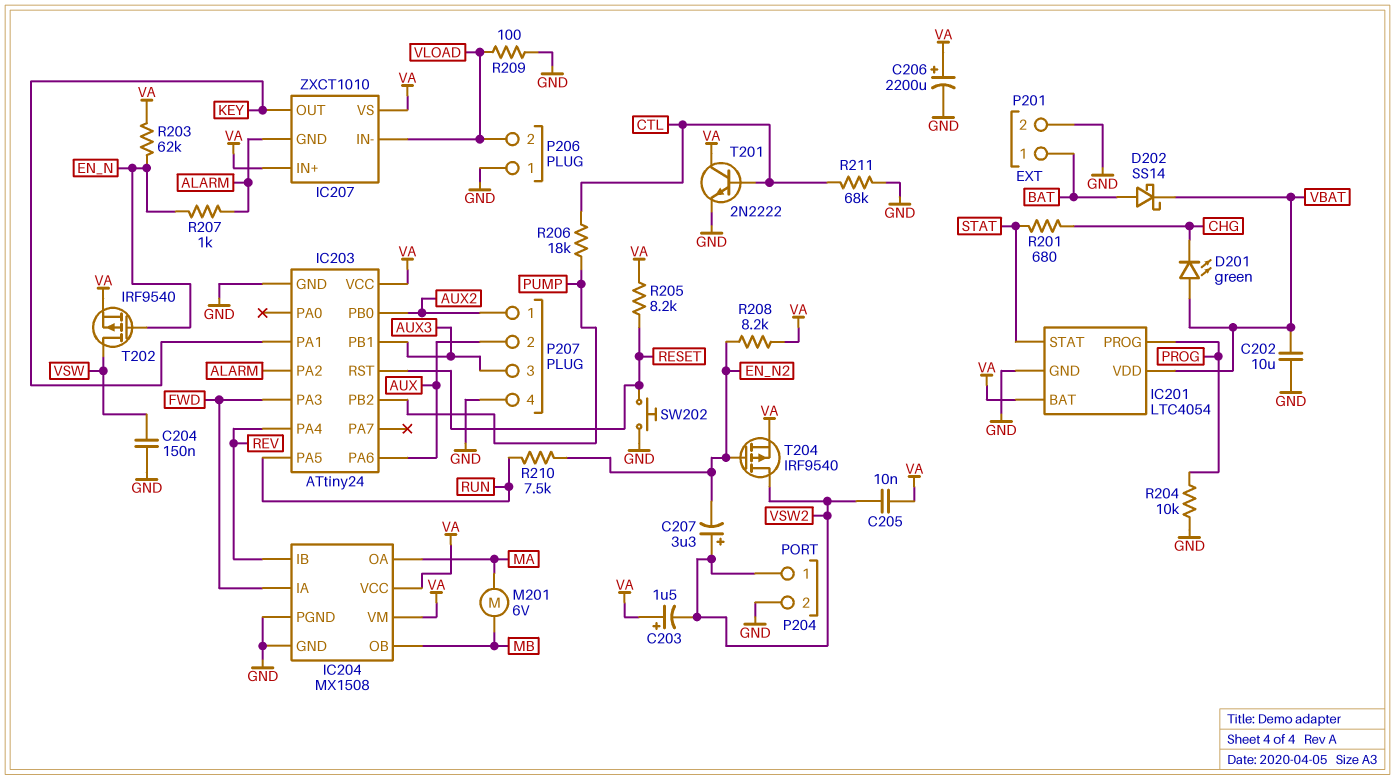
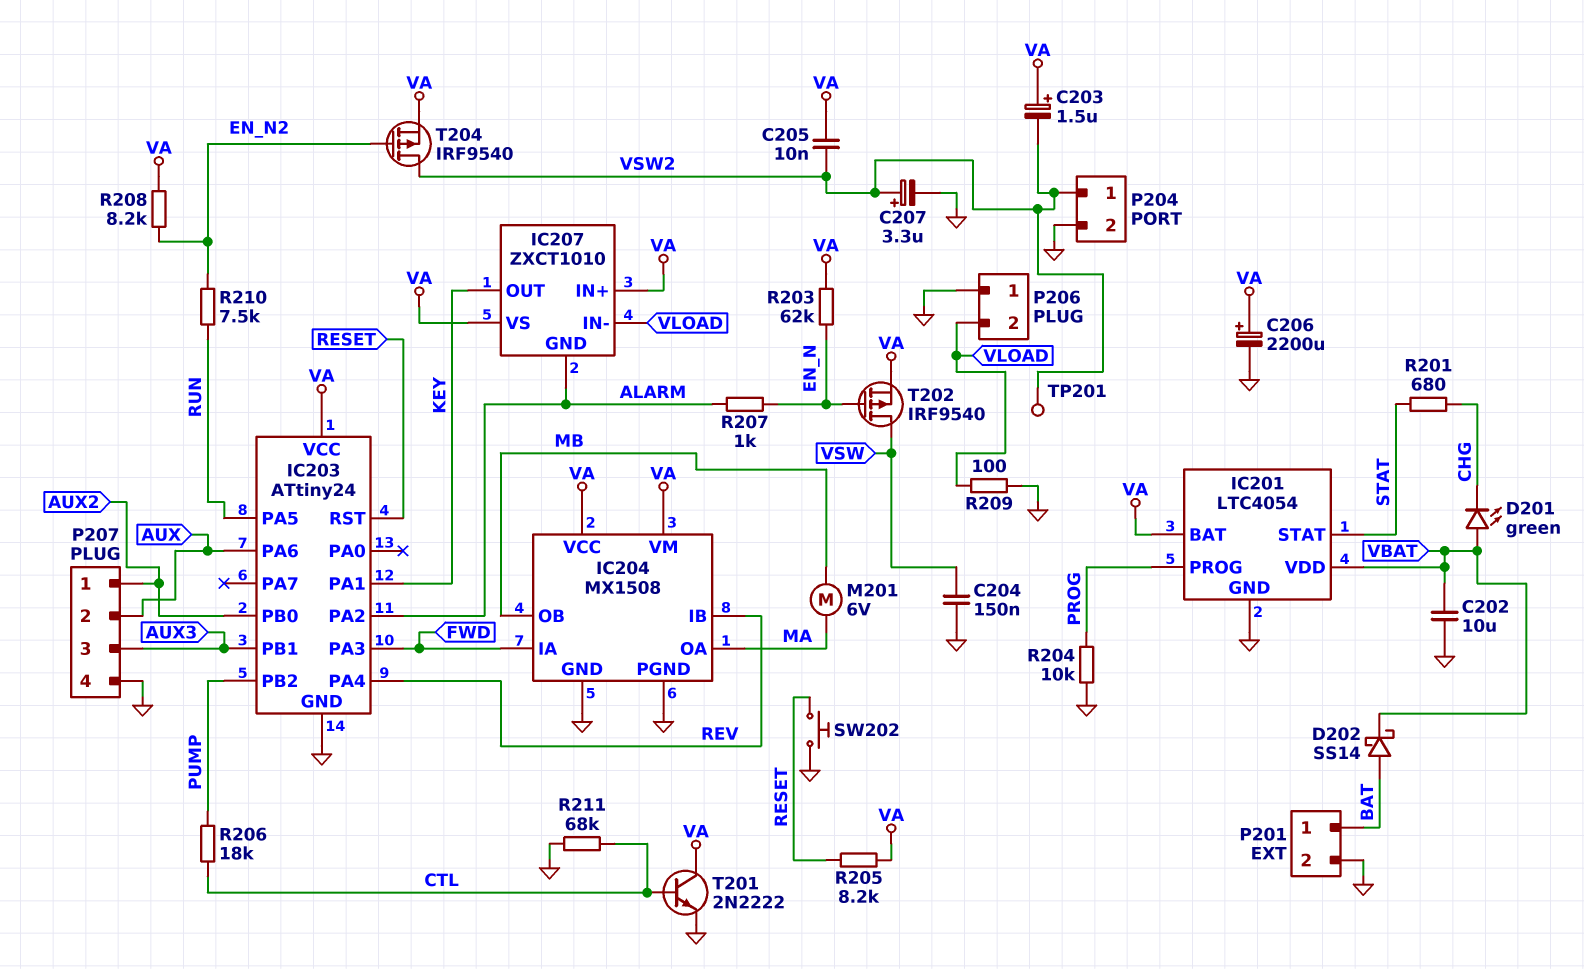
C207: 3.3uF (plus VSW2, minus EN_N2) -> 3.3uF (plus VSW2, minus GND)
TP201: none -> test point (VSW2)

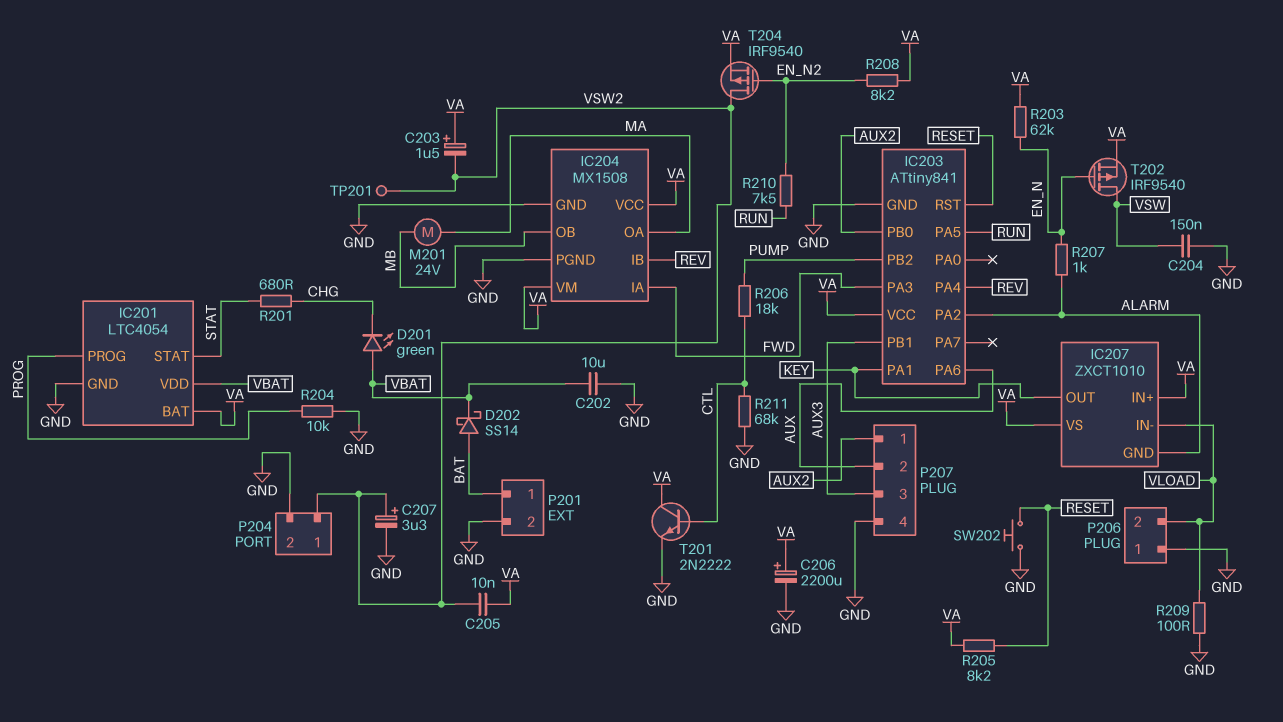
IC203: ATtiny24 -> ATtiny841
M201: motor 6V (MA, MB) -> motor 24V (MA, MB)

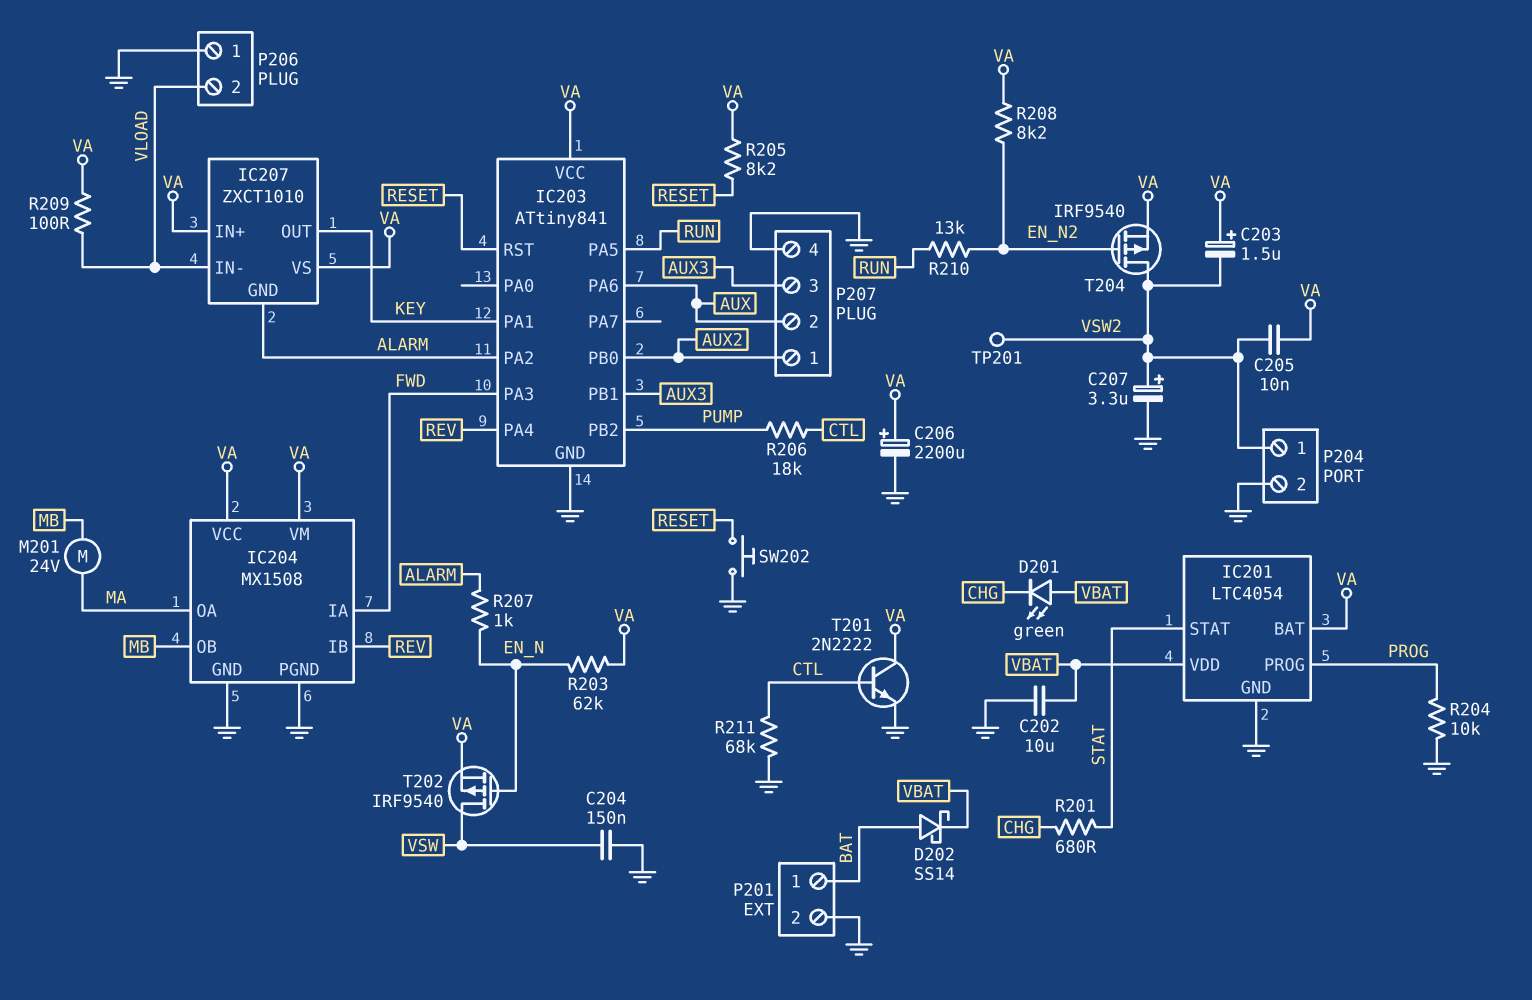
R209: 100 (GND, VLOAD) -> 100 (VA, VLOAD)
R210: 7.5k (EN_N2, RUN) -> 13k (EN_N2, RUN)

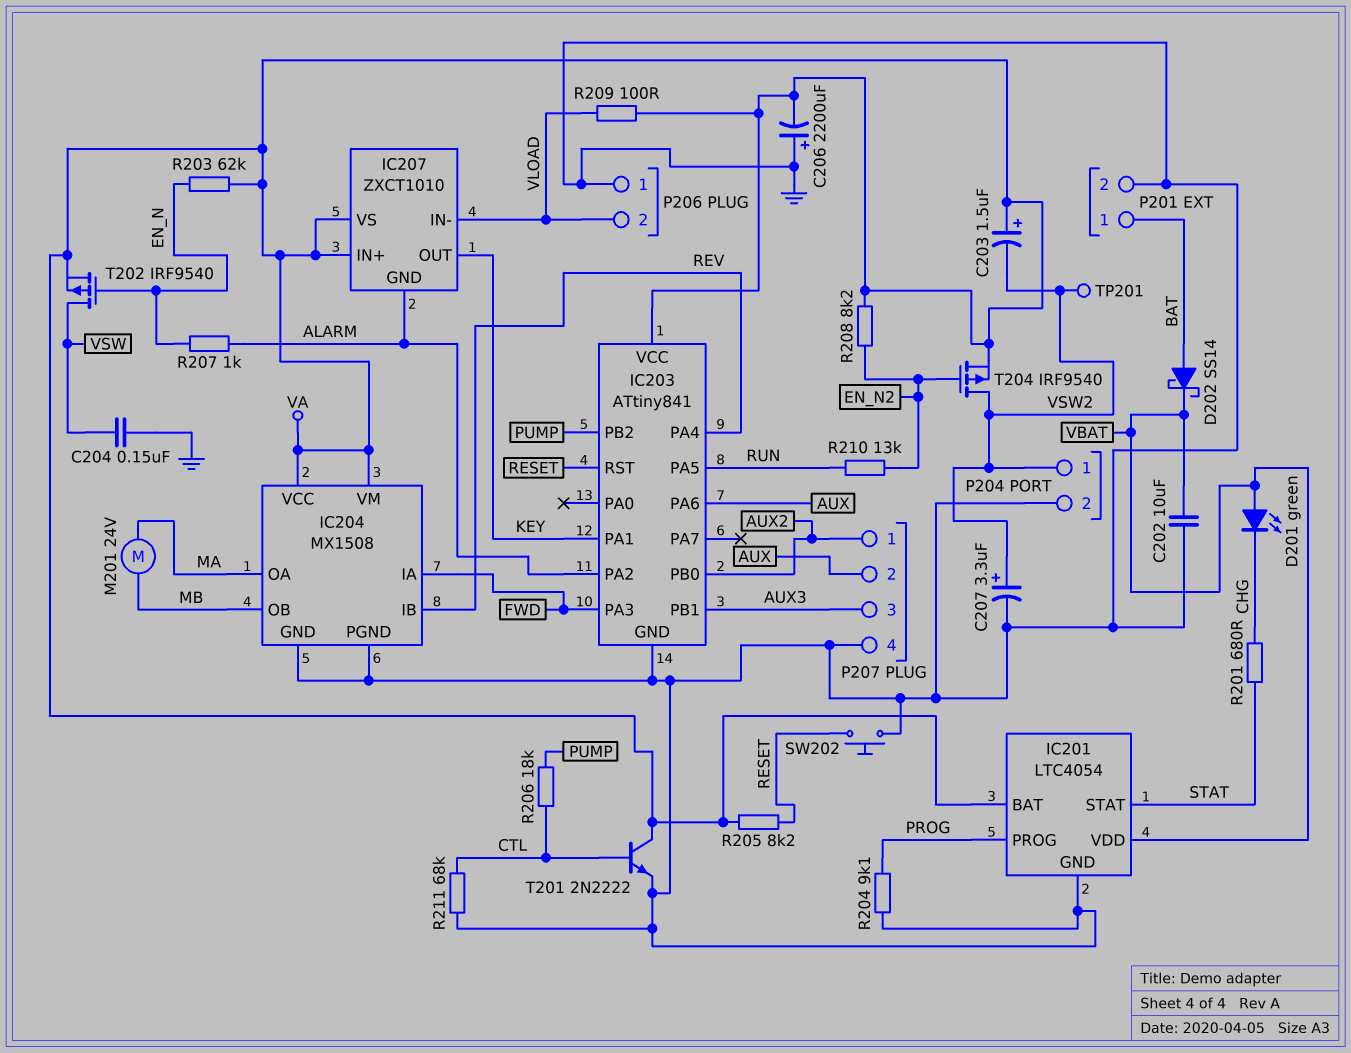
C205: 10nF (VA, VSW2) -> none
C206: 2200uF (plus VA, minus GND) -> 2200uF (plus GND, minus VA)
R204: 10k (GND, PROG) -> 9.1k (GND, PROG)

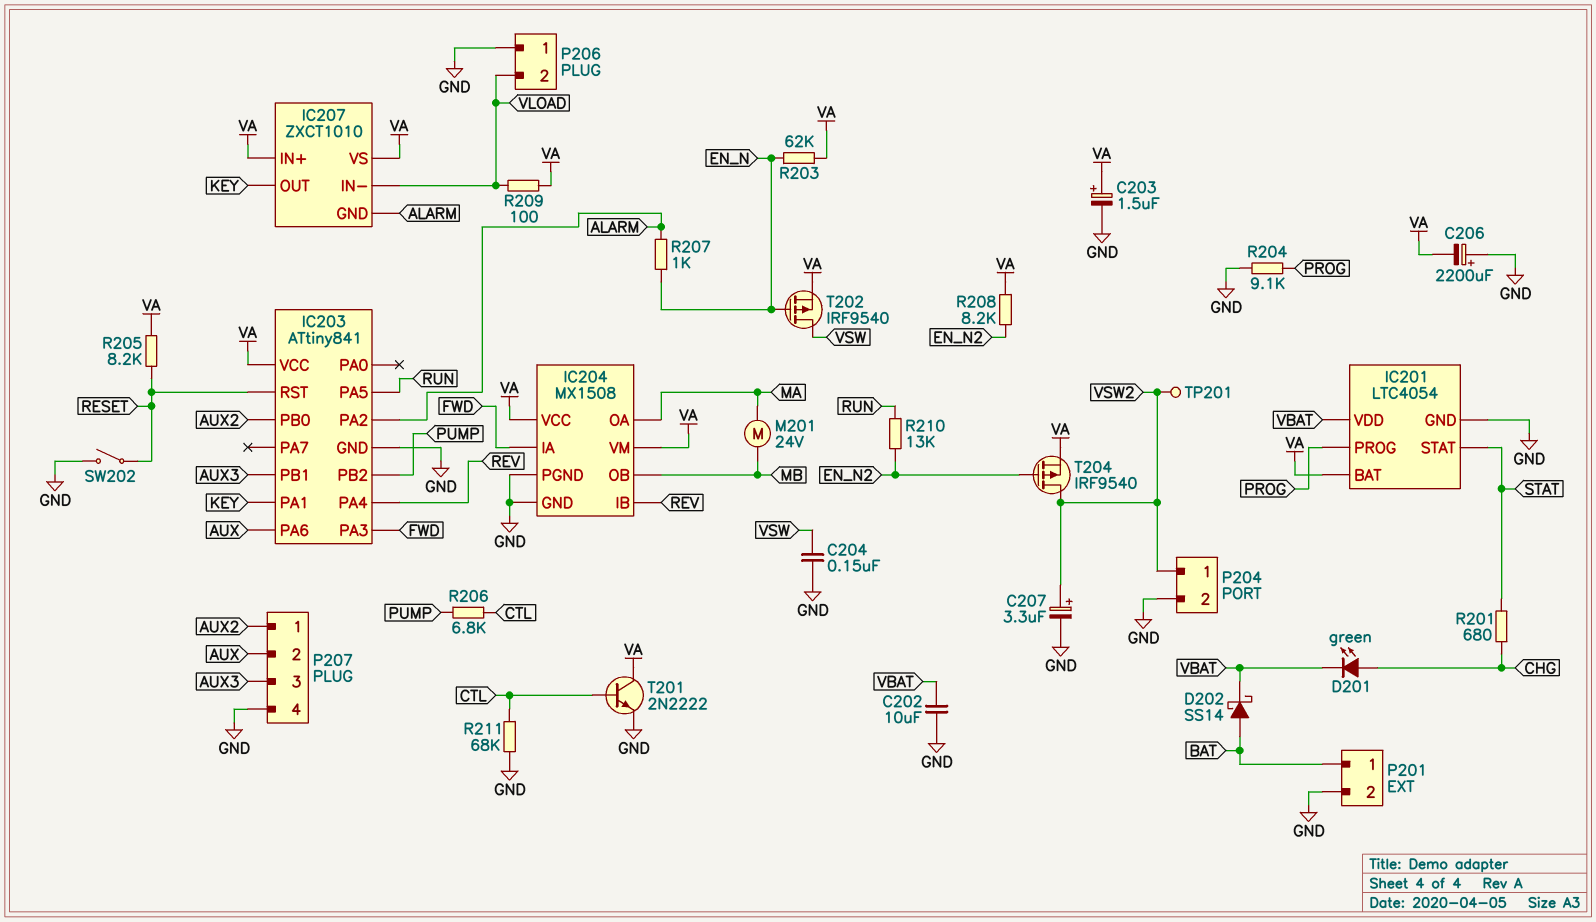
C203: 1.5uF (plus VA, minus VSW2) -> 1.5uF (plus VA, minus GND)
D201: LED green (A VBAT, K CHG) -> LED green (A CHG, K VBAT)
R206: 18k (CTL, PUMP) -> 6.8k (CTL, PUMP)
SW202: button (GND, RESET) -> switch (GND, RESET)

